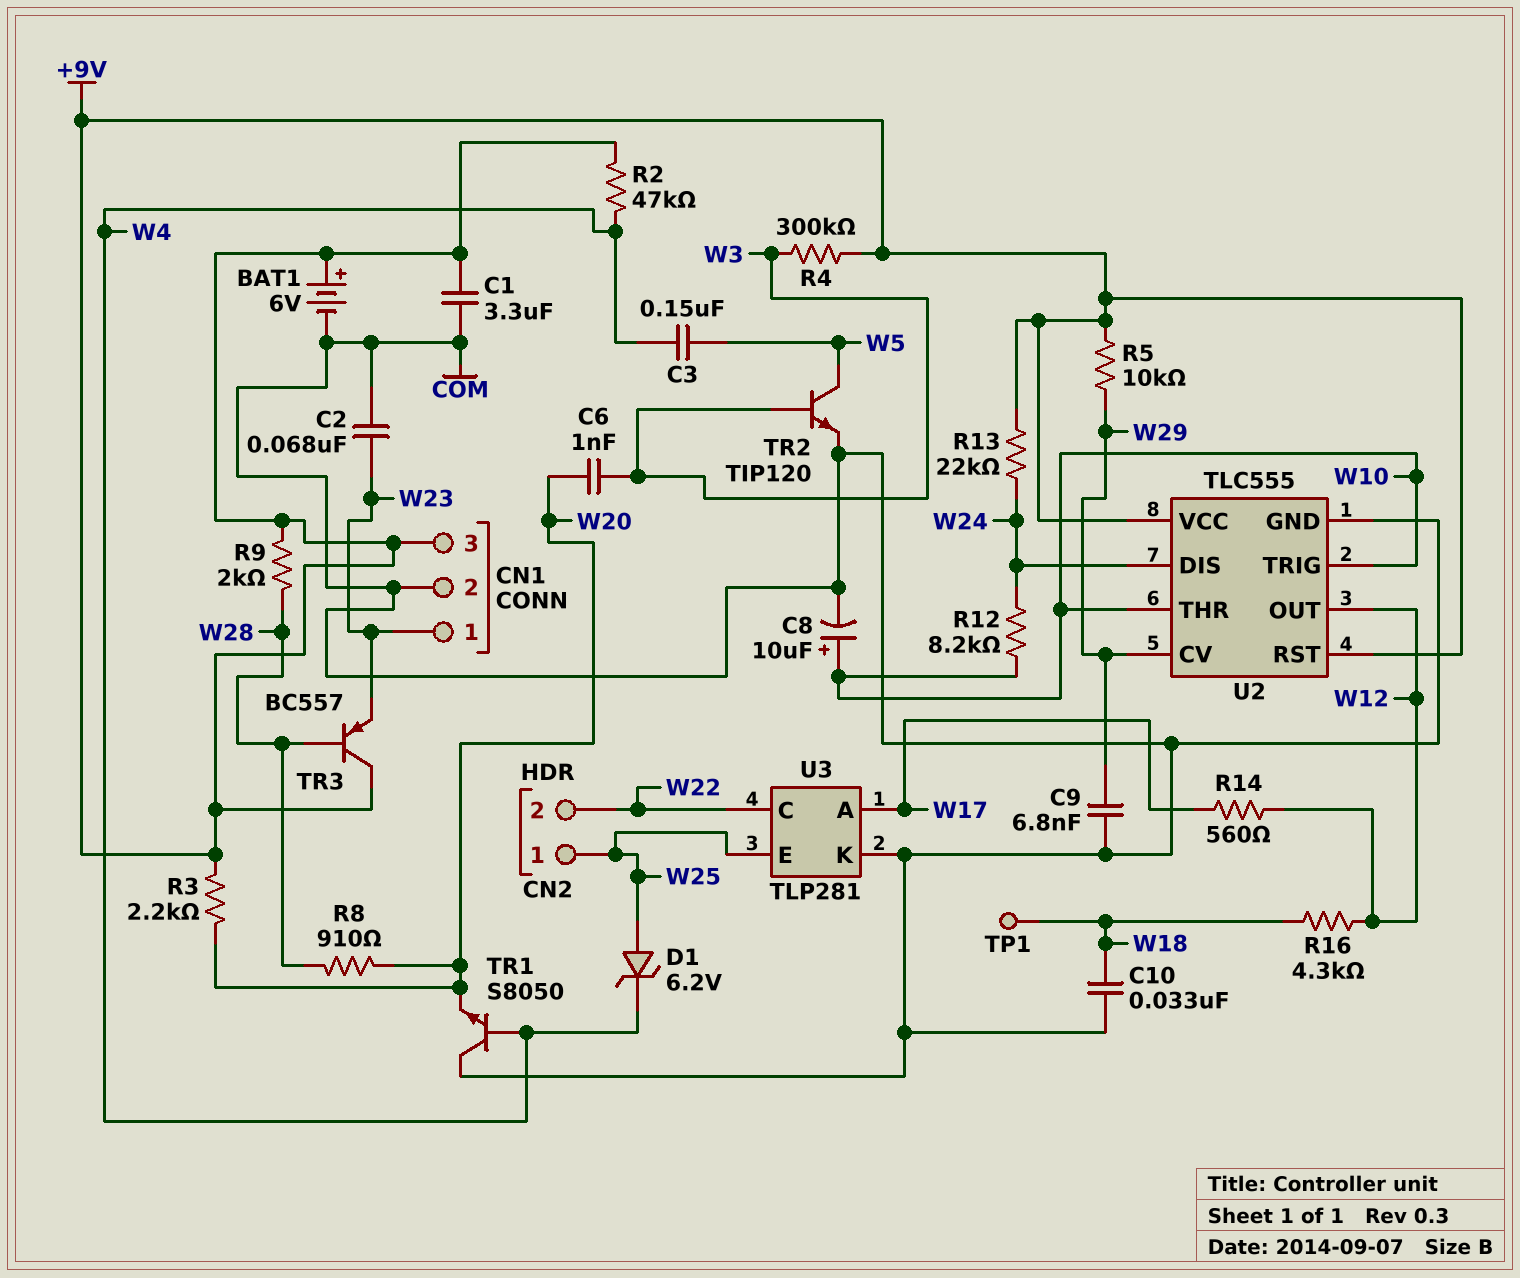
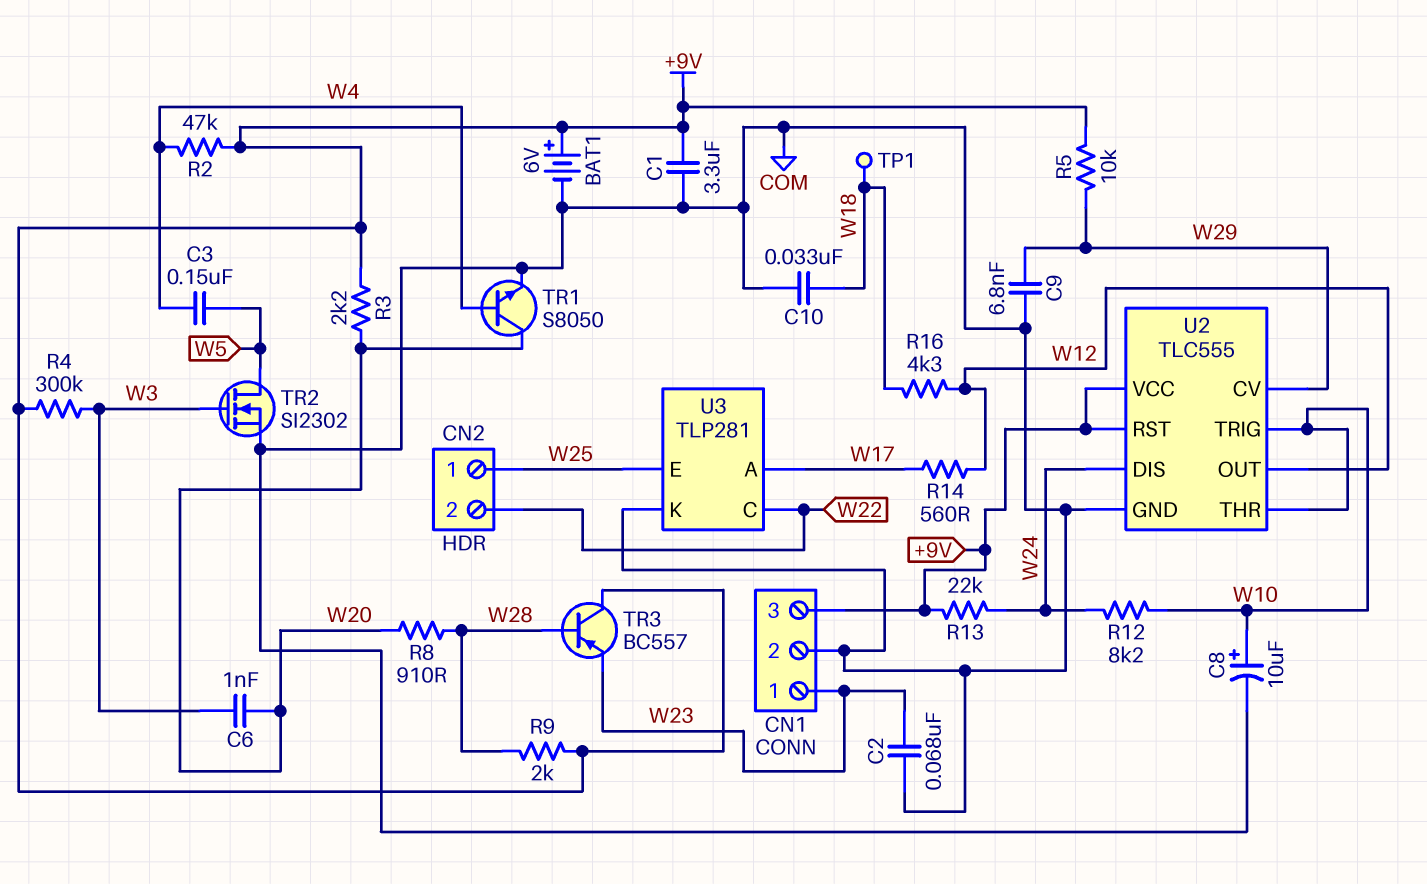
D1: zener 6.2V (A W25, K W4) -> none
TR1: NPN S8050 (B W4, C COM, E W20) -> NPN S8050 (B W4, C W20, E COM)
TR2: NPN TIP120 (B W3, C W5, E COM) -> NMOS SI2302 (G W3, D W5, S COM)

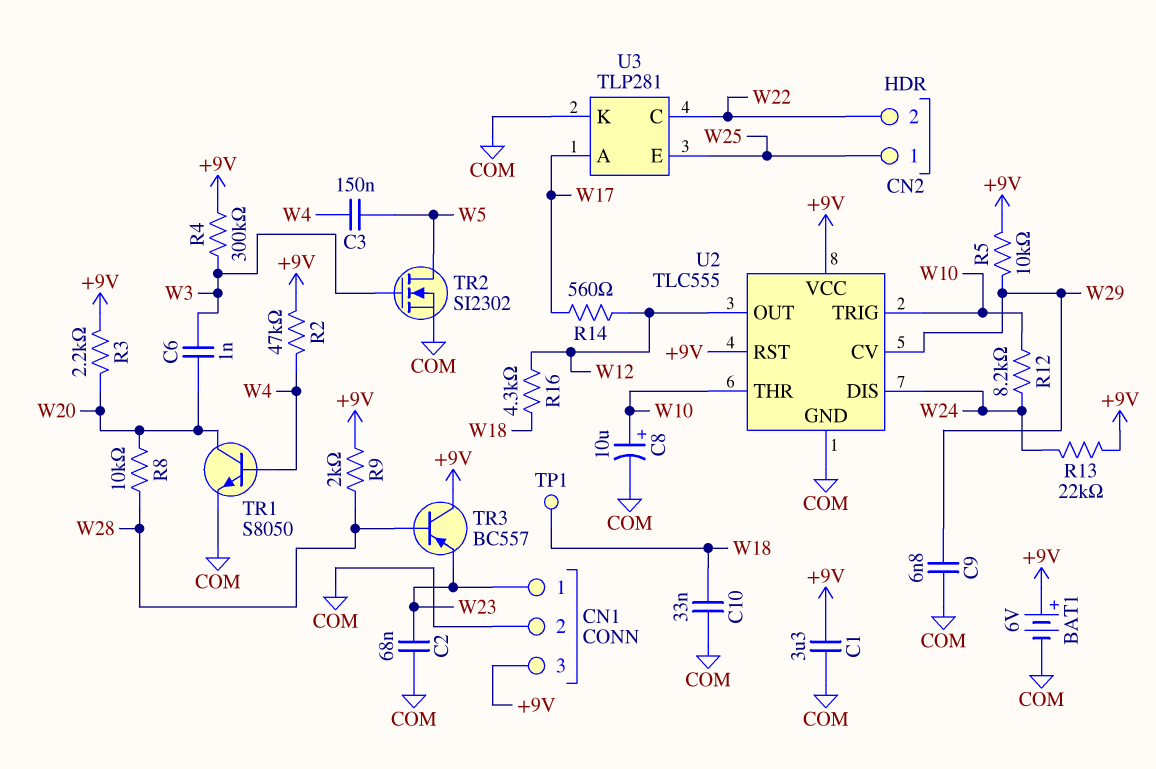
R8: 910 (W20, W28) -> 10k (W20, W28)

